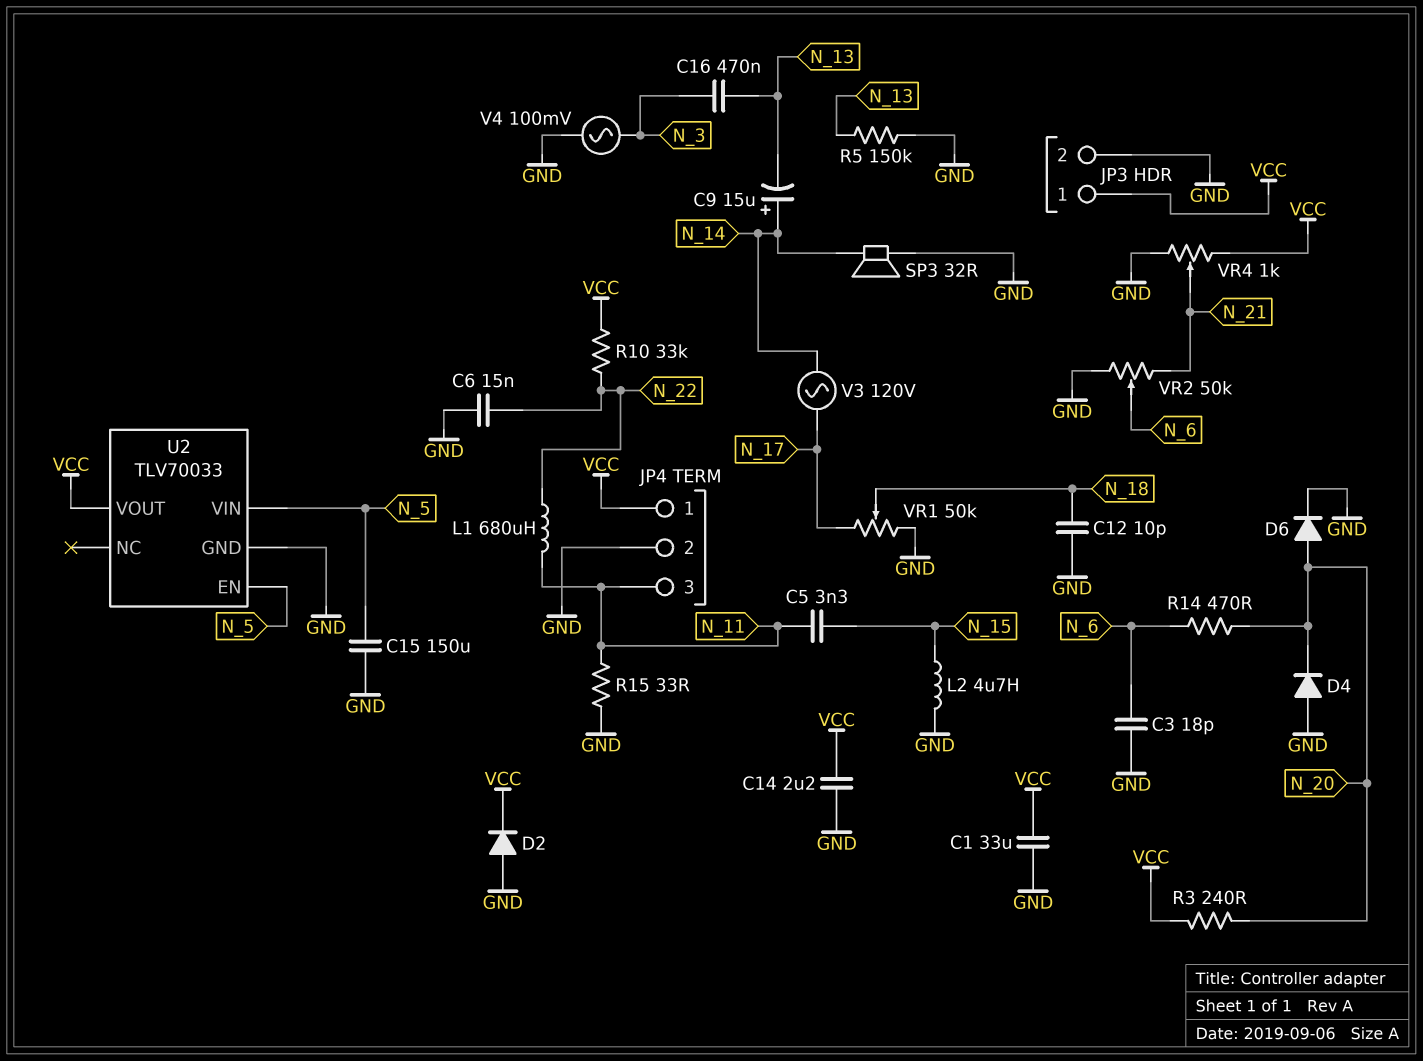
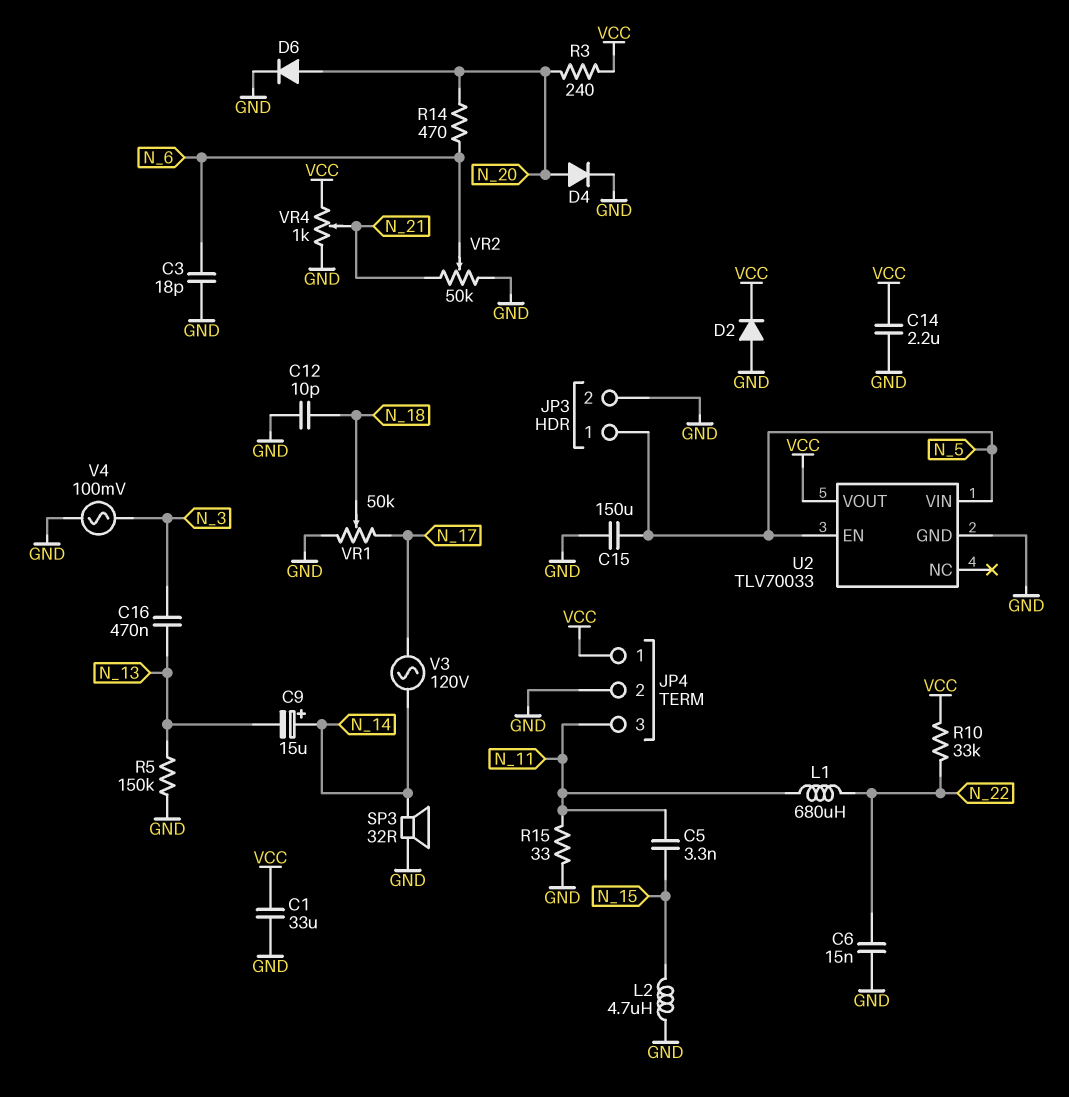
D4: diode (A GND, K N_20) -> diode (A N_20, K GND)
JP3 pin 1: VCC -> N_5

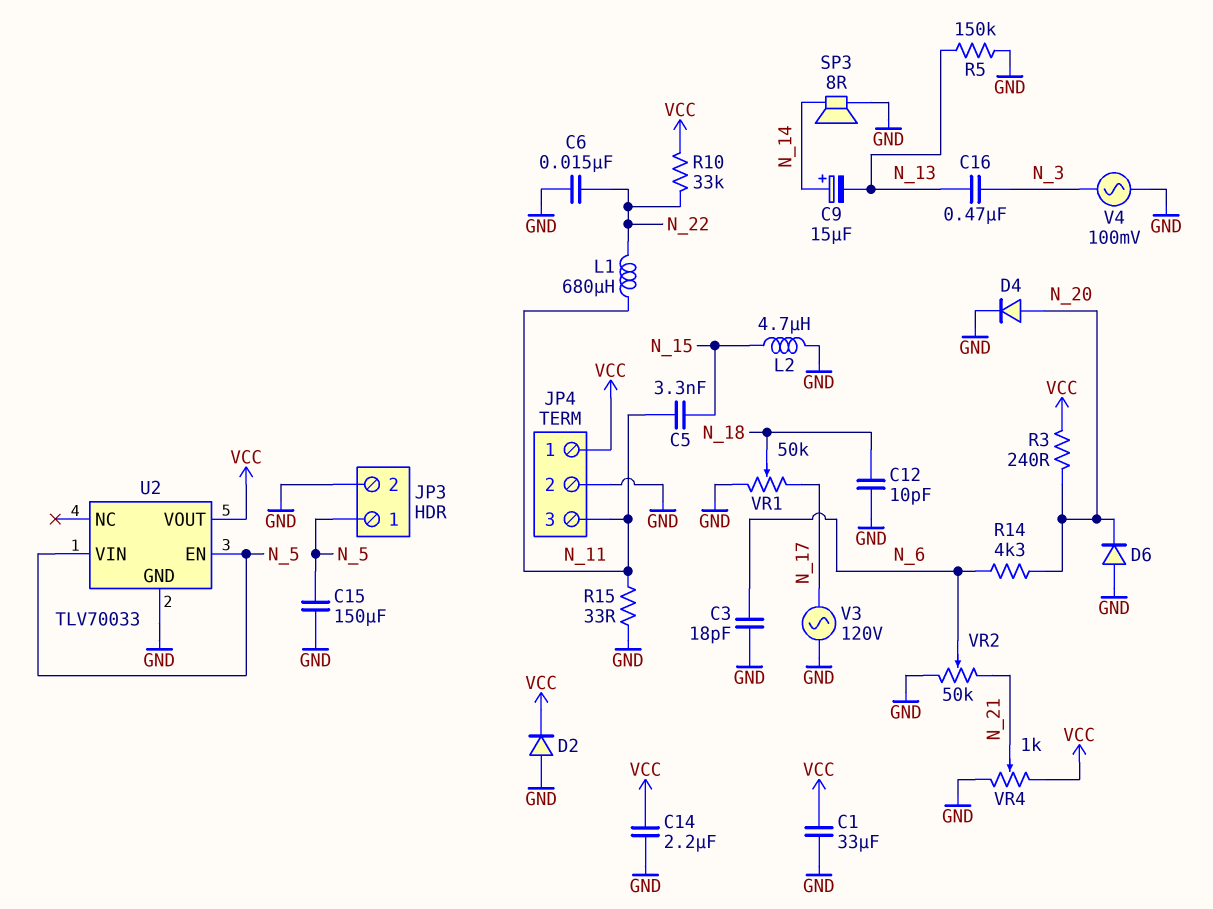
D6: diode (A N_20, K GND) -> diode (A GND, K N_20)
R14: 470 (N_6, N_20) -> 4.3k (N_6, N_20)
SP3: speaker 32R (GND, N_14) -> speaker 8R (GND, N_14)
V3: AC 120V (N_14, N_17) -> AC 120V (GND, N_17)

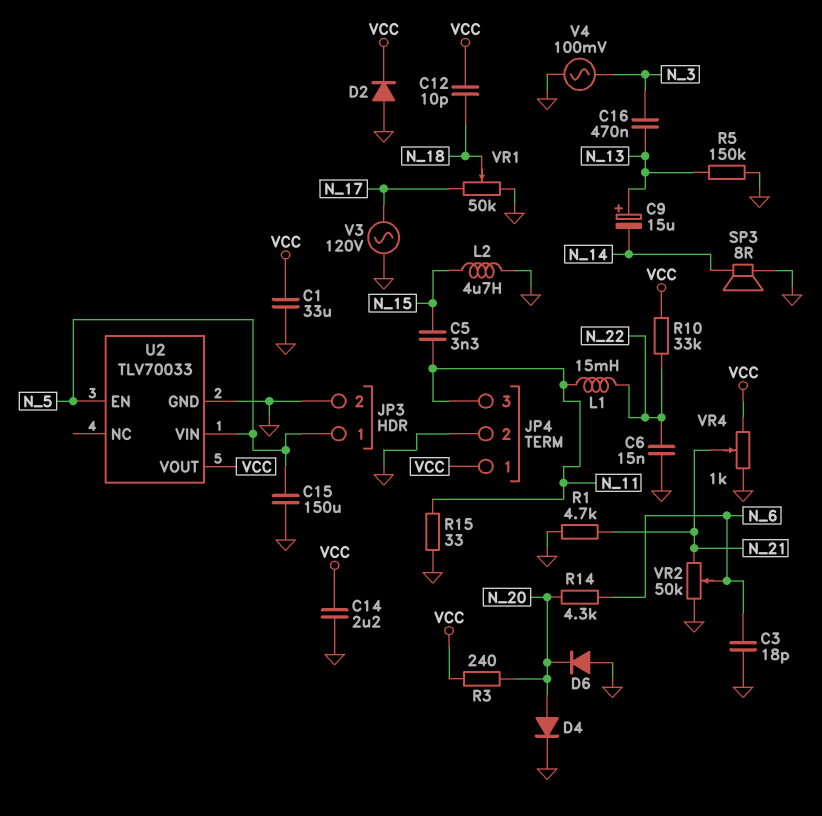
C9: 15uF (plus N_14, minus N_13) -> 15uF (plus N_13, minus N_14)
C12: 10pF (GND, N_18) -> 10pF (N_18, VCC)
L1: 680uH (N_11, N_22) -> 15mH (N_11, N_22)
R1: none -> 4.7k (GND, N_21)

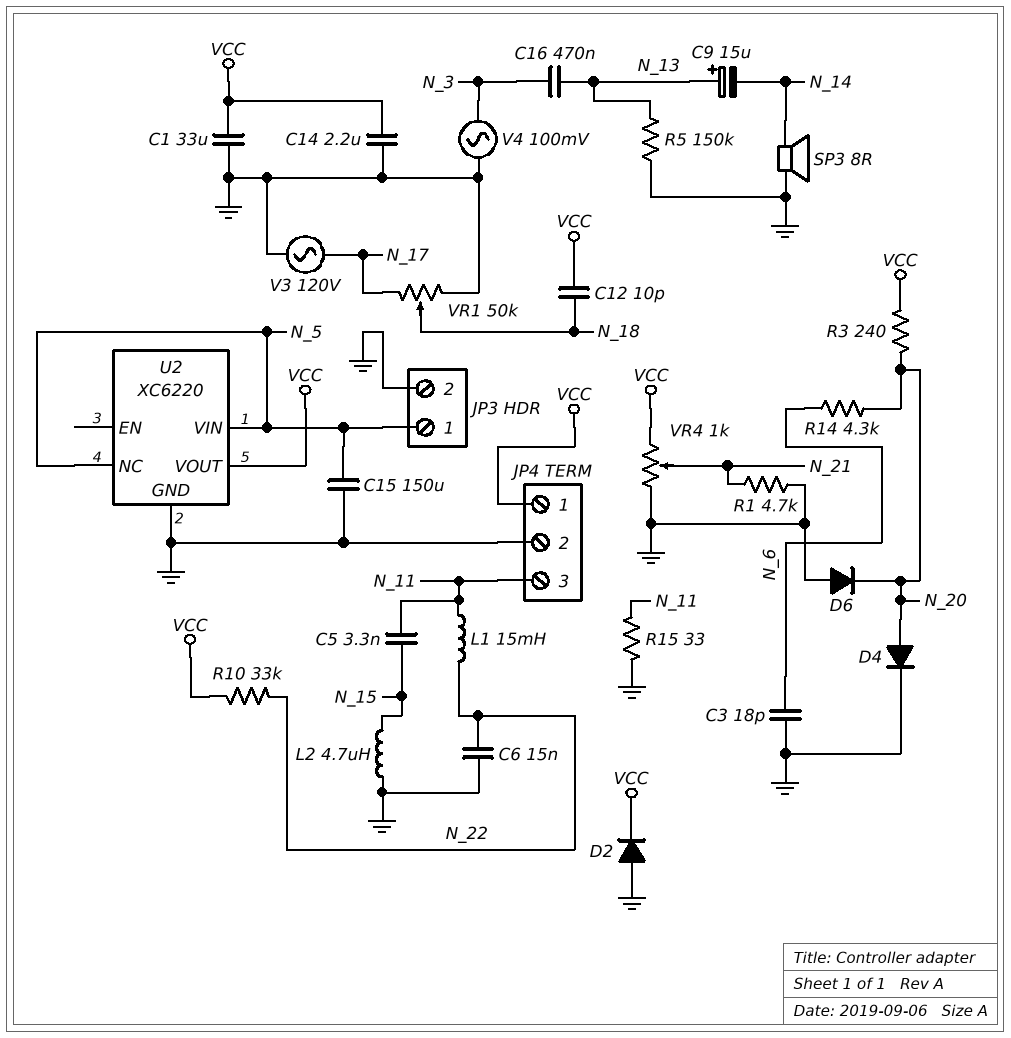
U2: TLV70033 -> XC6220
U2 pin EN: N_5 -> none
U2 pin NC: none -> N_5
VR2: 50k (GND, N_21, wiper N_6) -> none

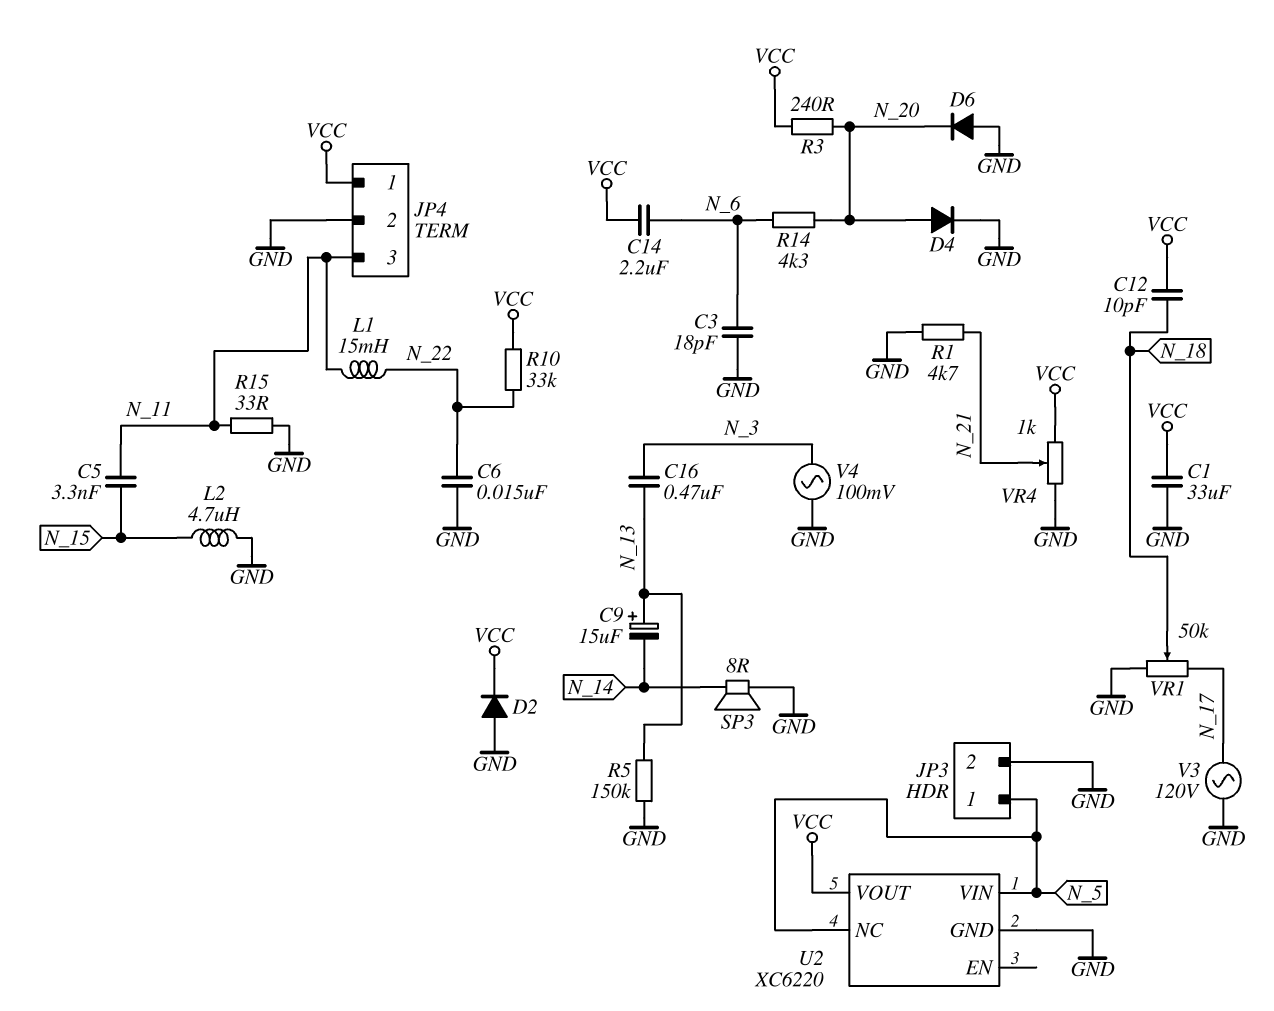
C14: 2.2uF (GND, VCC) -> 2.2uF (N_6, VCC)
C15: 150uF (GND, N_5) -> none

